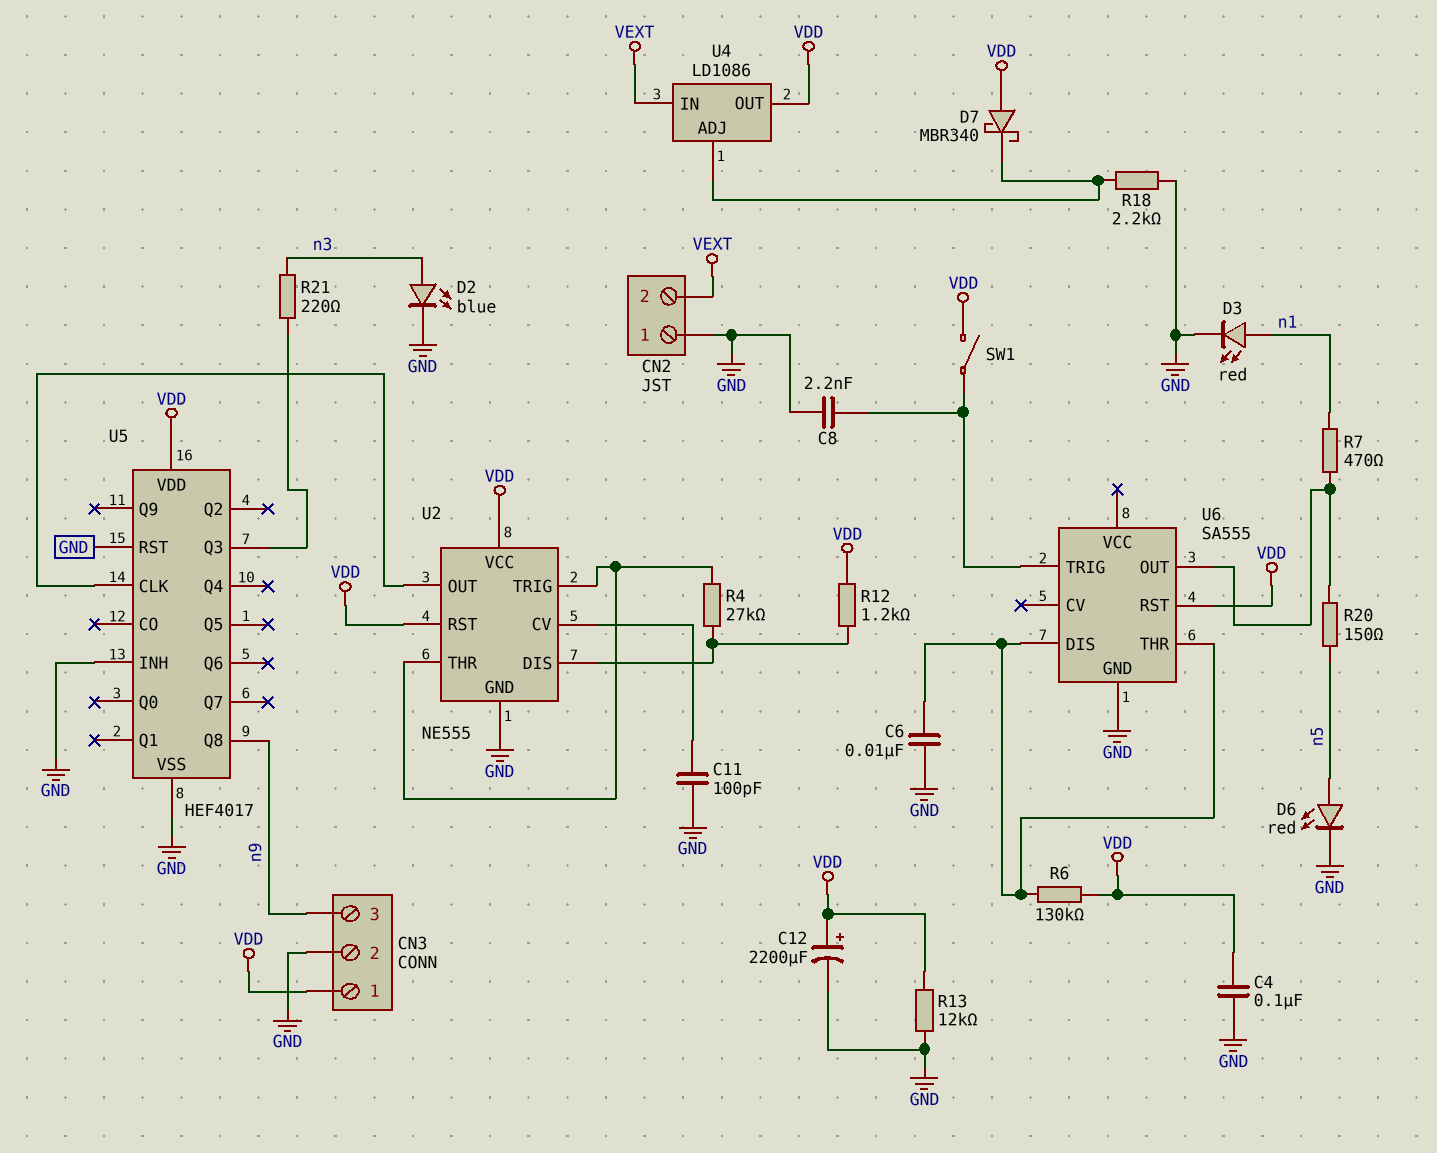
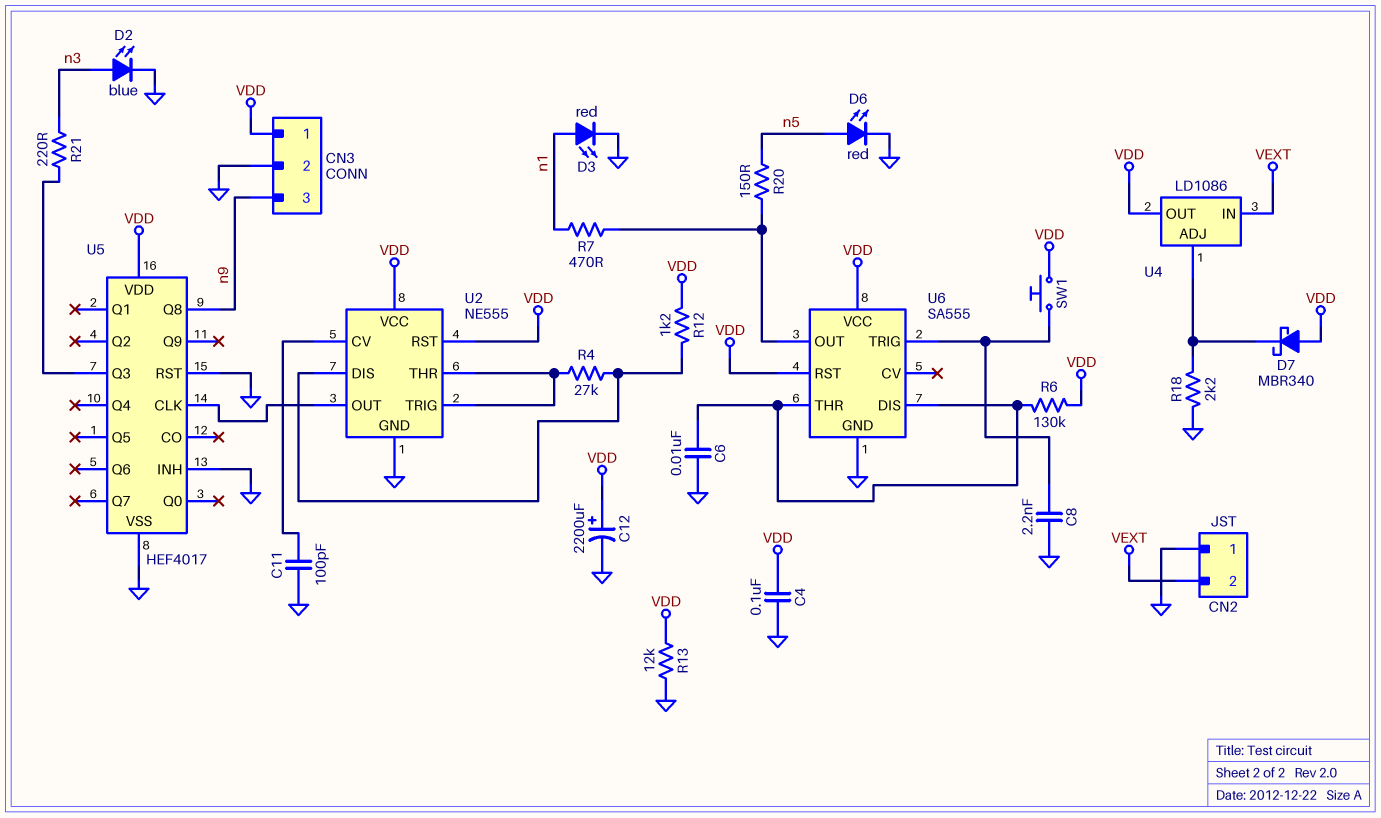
SW1: switch (U6/TRIG, VDD) -> button (U6/TRIG, VDD)
U6 pin VCC: none -> VDD

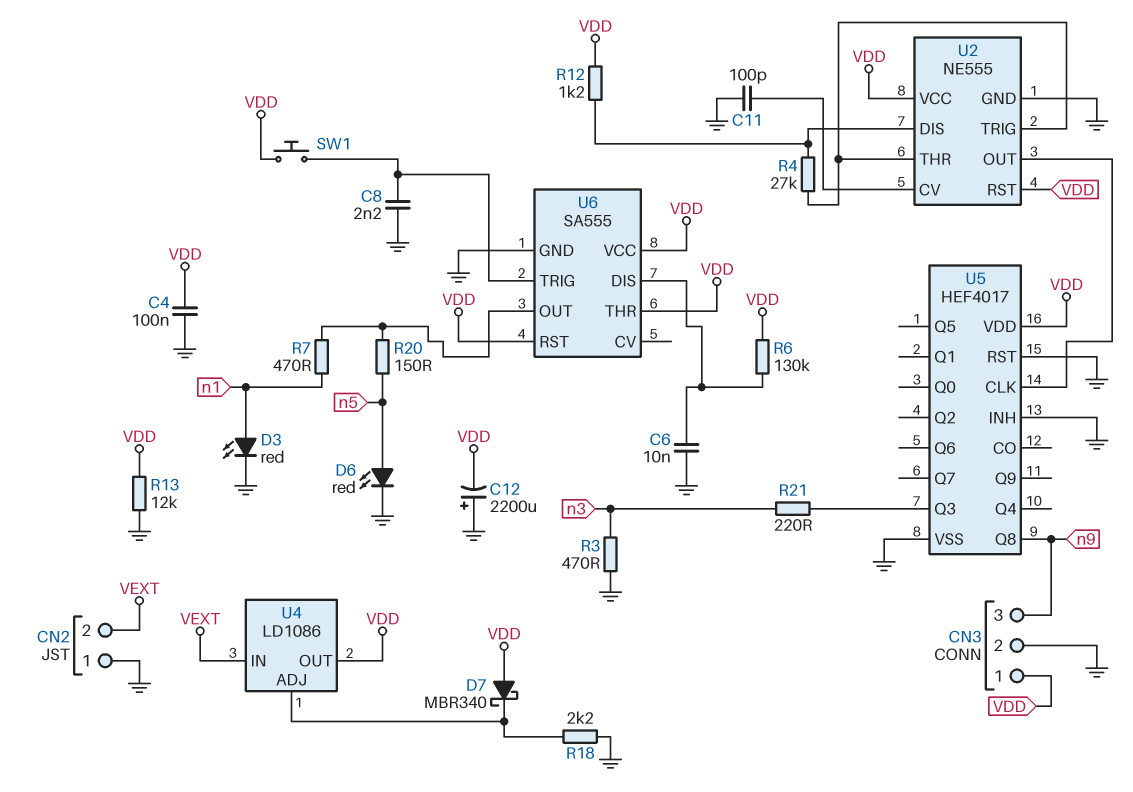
C12: 2200uF (plus VDD, minus GND) -> 2200uF (plus GND, minus VDD)
D2: LED blue (A n3, K GND) -> none
R3: none -> 470 (GND, n3)
U6 pin THR: U6/DIS -> VDD

